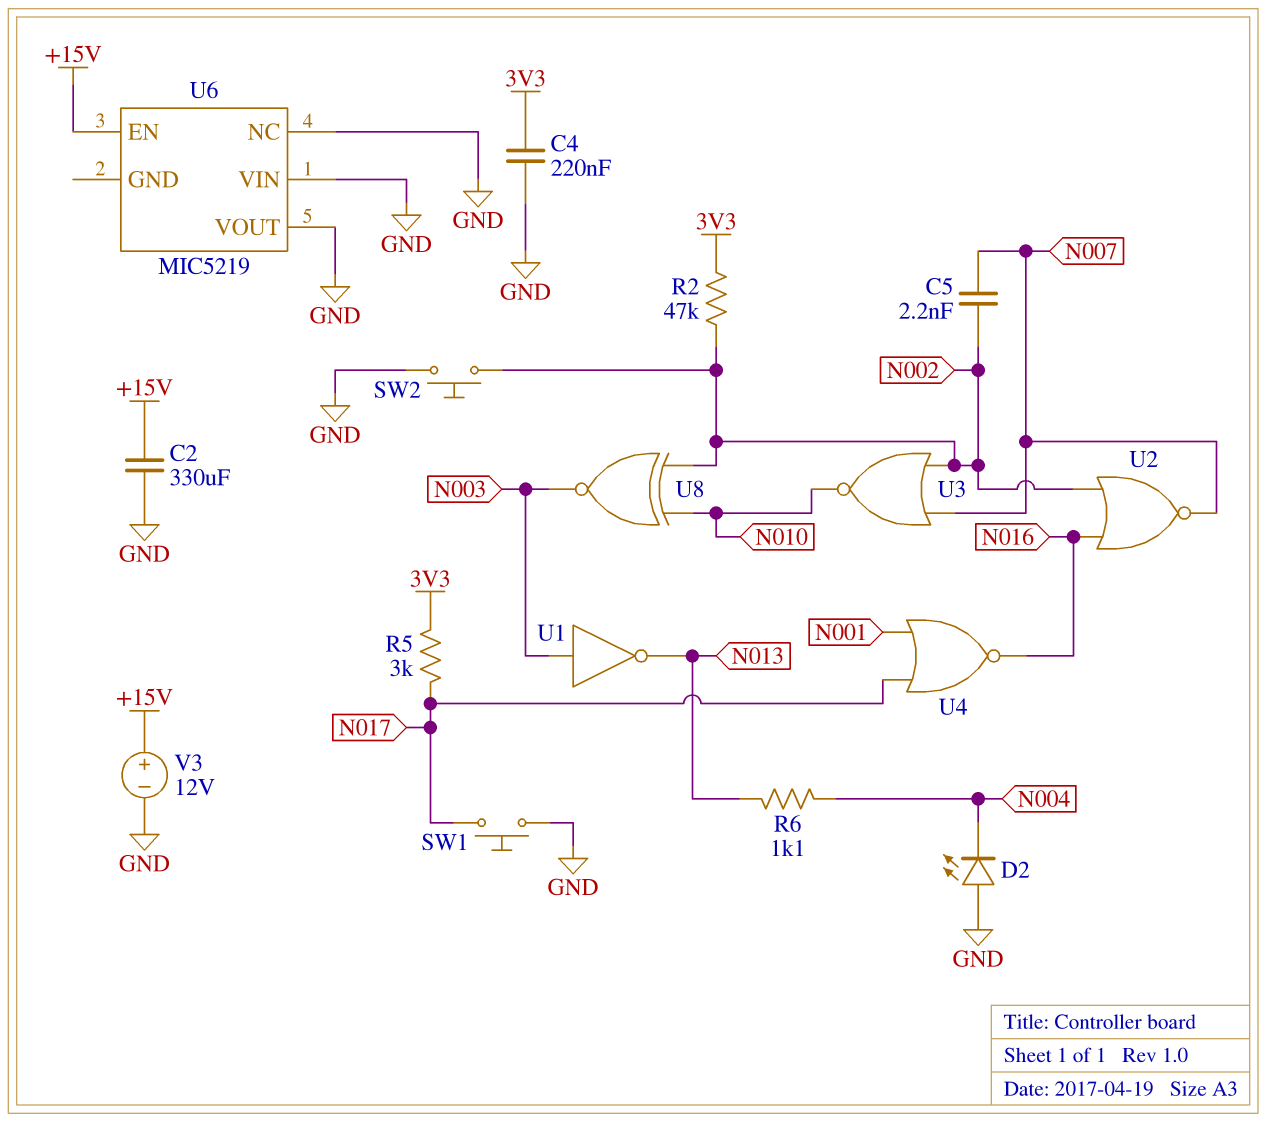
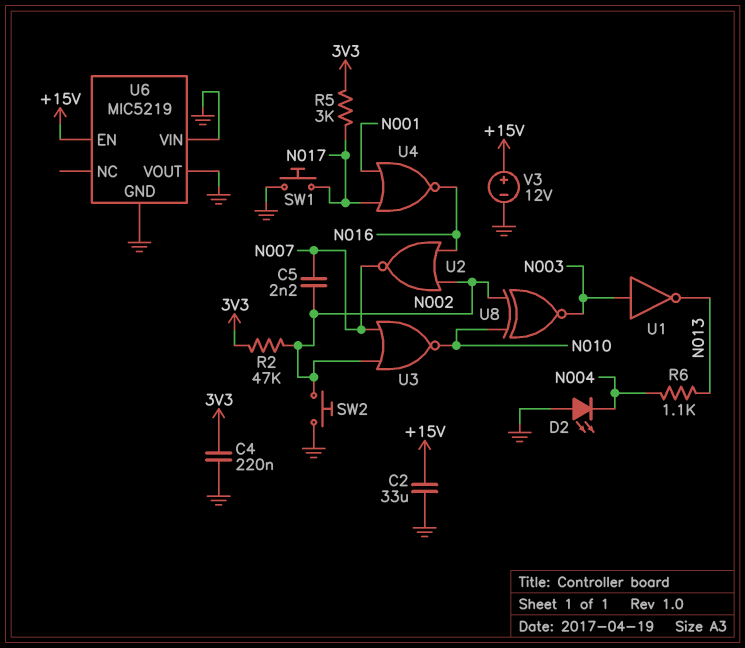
C2: 330uF (+15V, GND) -> 33uF (+15V, GND)
U6 pin GND: none -> GND
U6 pin NC: GND -> none

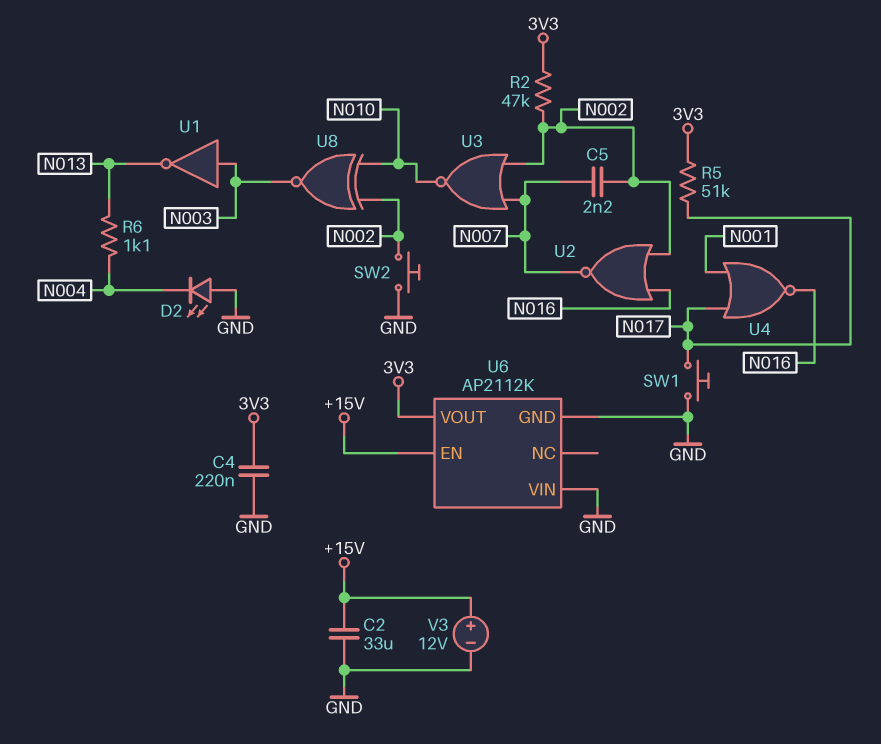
R5: 3k (3V3, N017) -> 51k (3V3, N017)
U6: MIC5219 -> AP2112K
U6 pin VOUT: GND -> 3V3

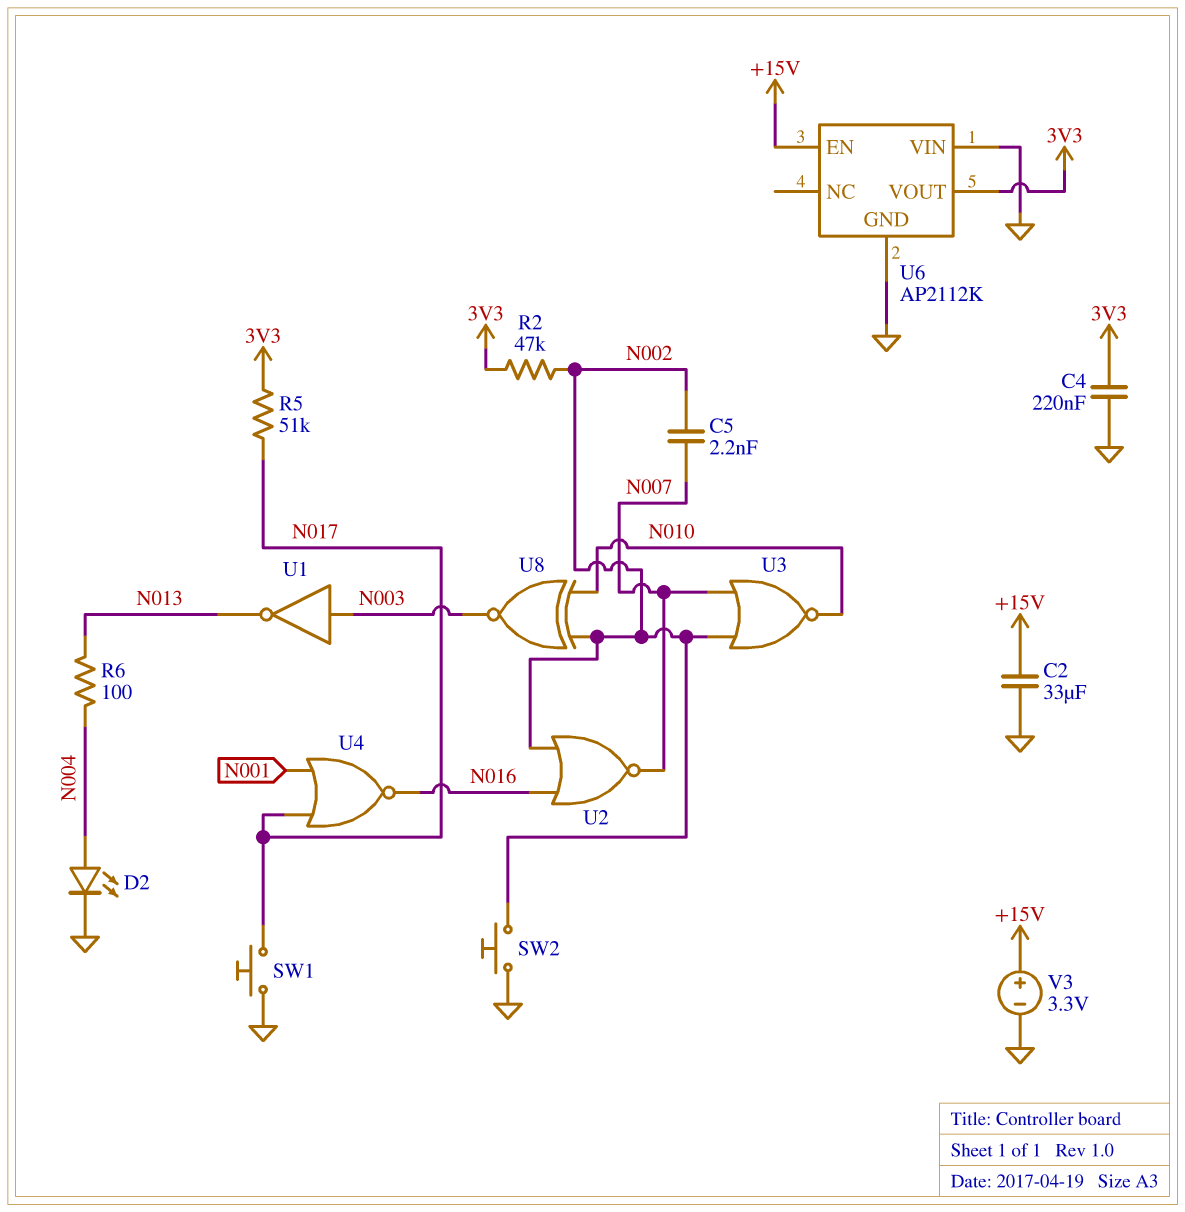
D2: LED (A GND, K N004) -> LED (A N004, K GND)
R6: 1.1k (N004, N013) -> 100 (N004, N013)
V3: 12V (plus +15V, minus GND) -> 3.3V (plus +15V, minus GND)

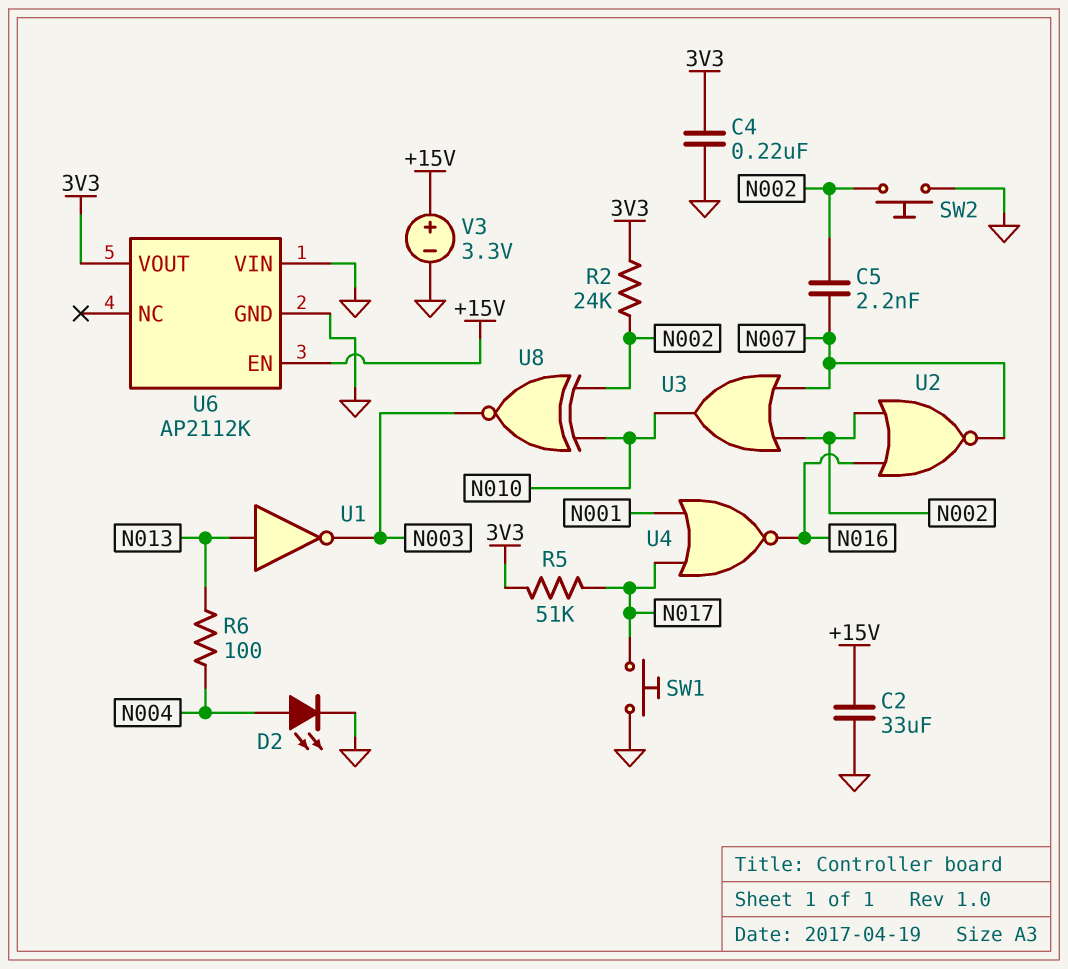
R2: 47k (3V3, N002) -> 24k (3V3, N002)
U1: NOT (in N003, out N013) -> NOT (in N013, out N003)
U3: NOR (in N002, in N007, out N010) -> OR (in N002, in N007, out N010)

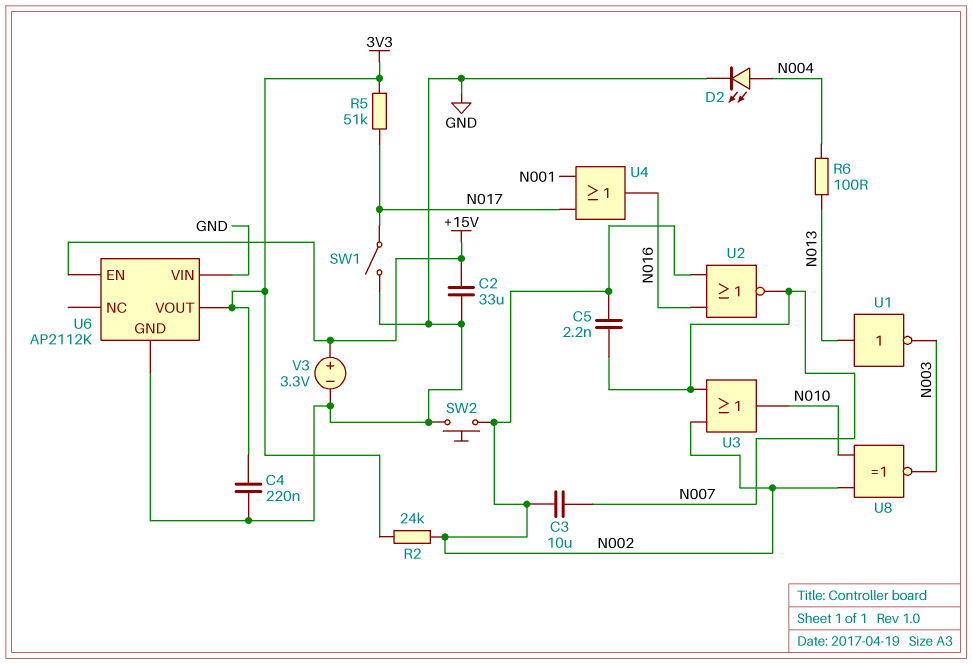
C3: none -> 10uF (N002, N007)
SW1: button (GND, N017) -> switch (GND, N017)
U4: NOR (in N001, in N017, out N016) -> OR (in N001, in N017, out N016)

